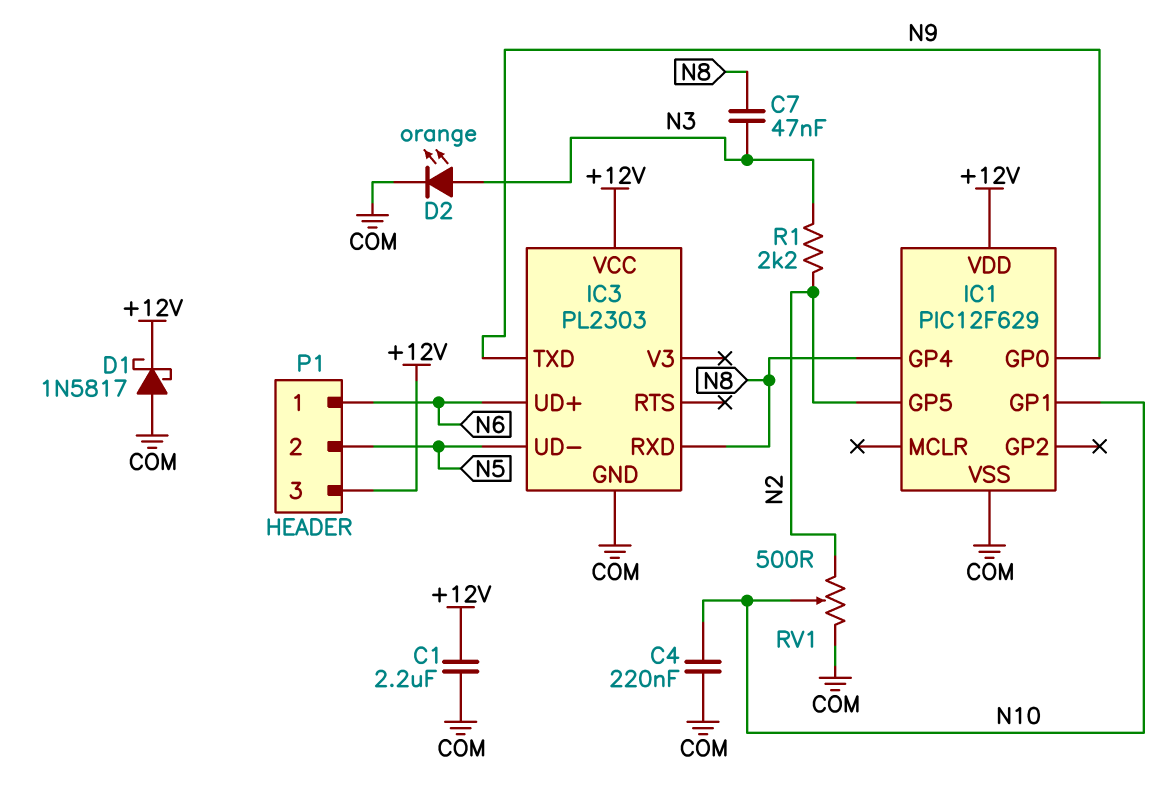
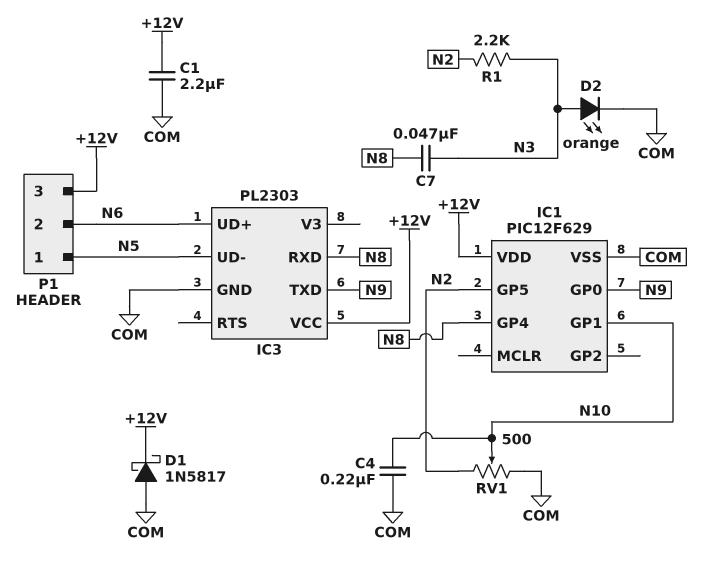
P1 pin 1: N6 -> N5
P1 pin 2: N5 -> N6

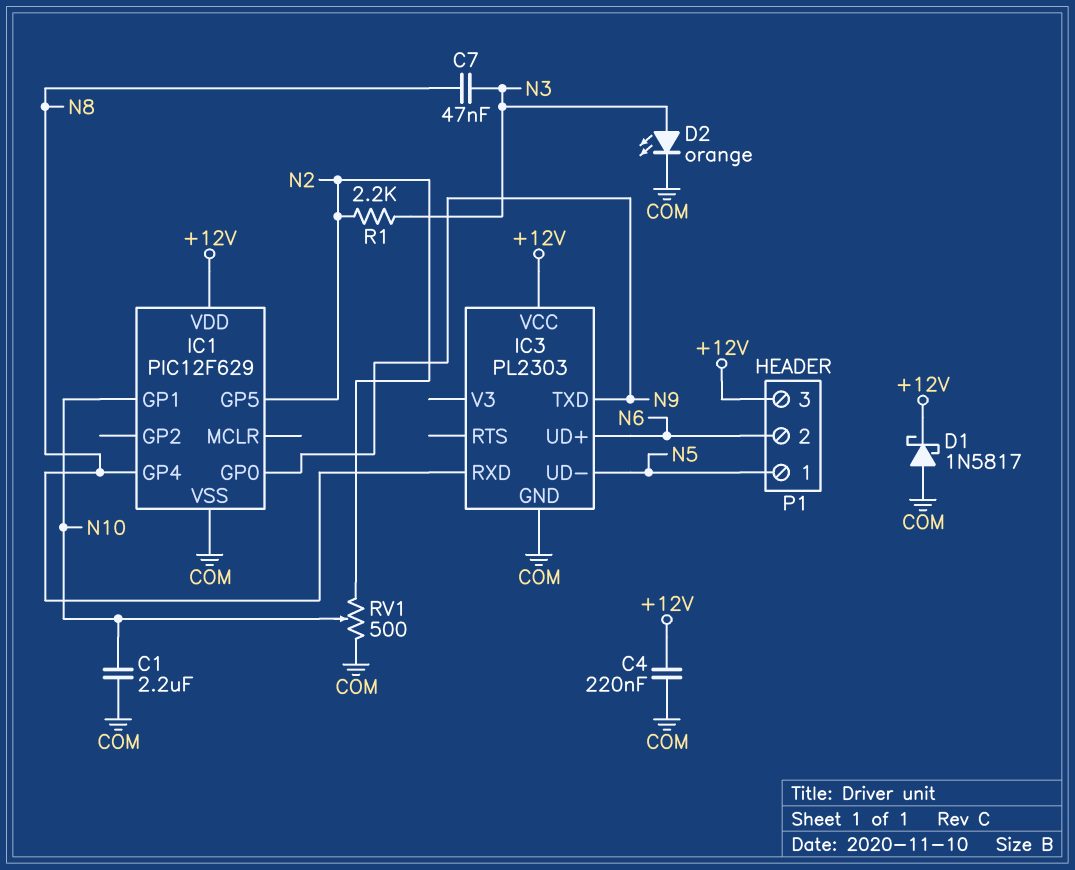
C1: 2.2uF (+12V, COM) -> 2.2uF (COM, N10)
C4: 220nF (COM, N10) -> 220nF (+12V, COM)

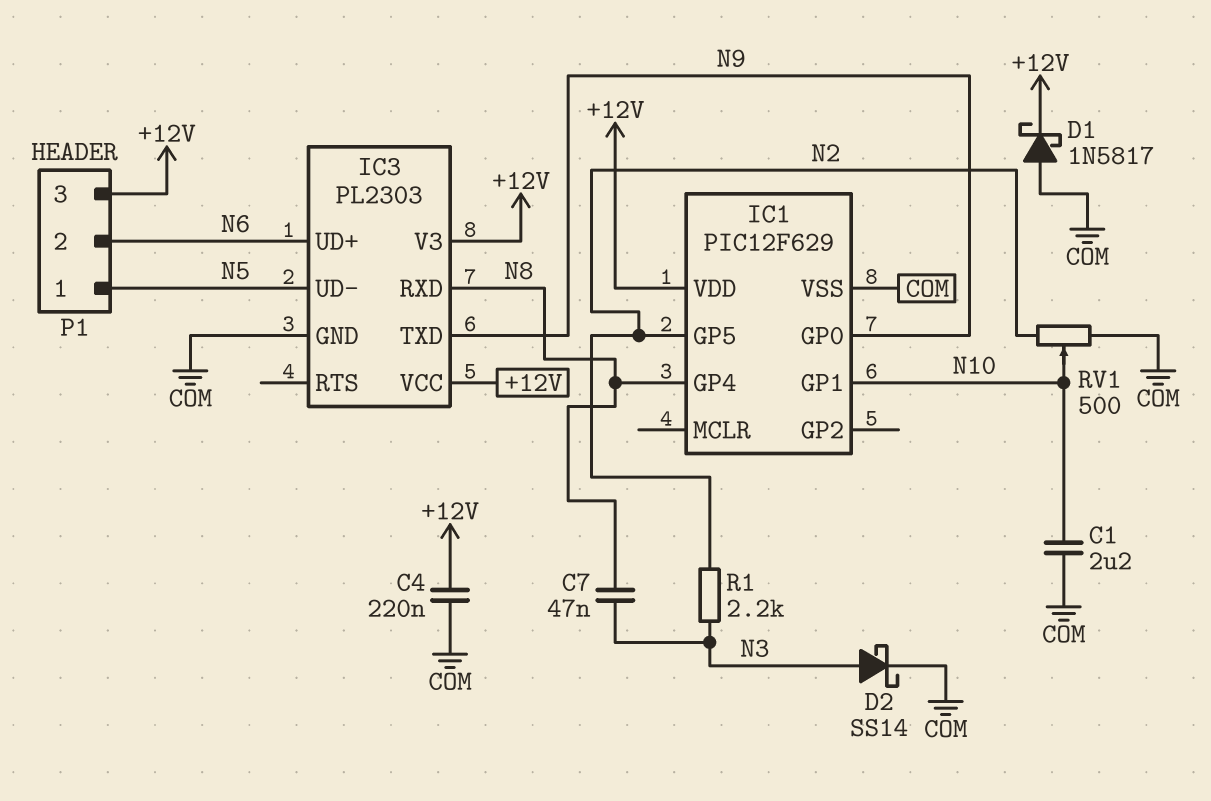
D2: LED orange (A N3, K COM) -> schottky SS14 (A N3, K COM)
IC3 pin V3: none -> +12V

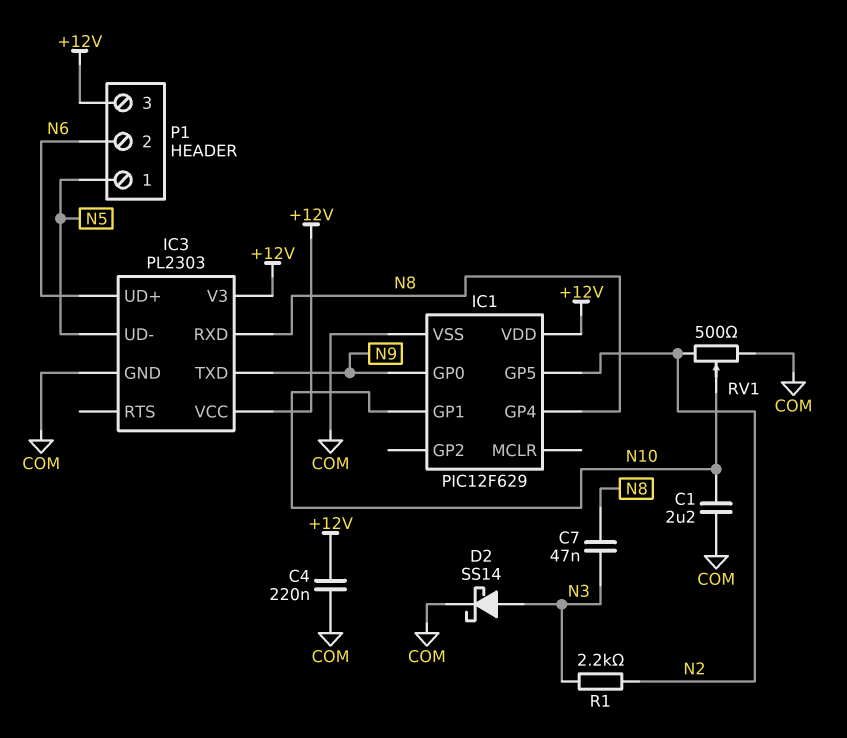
D1: schottky 1N5817 (A COM, K +12V) -> none

